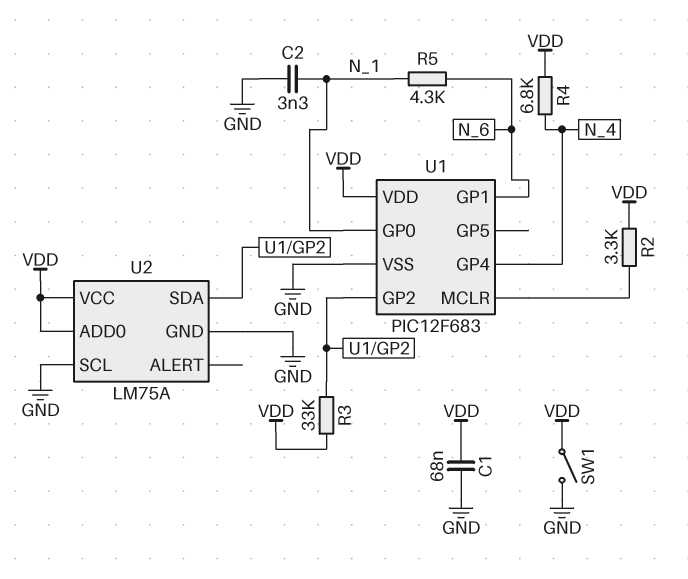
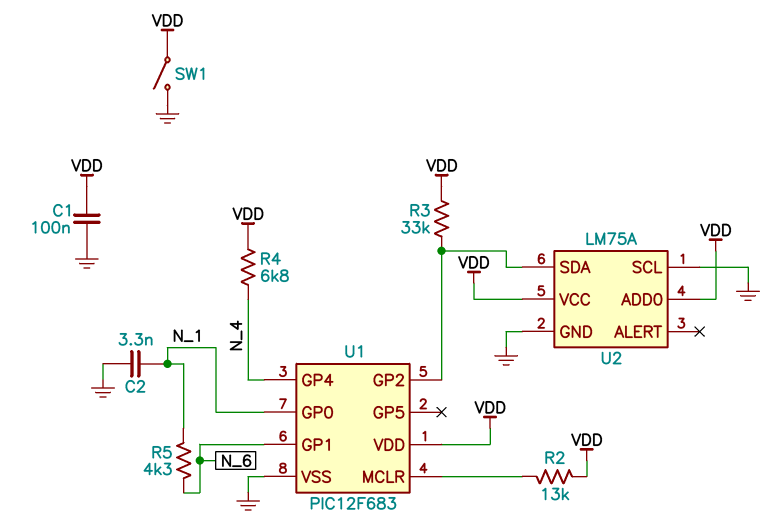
C1: 68nF (GND, VDD) -> 100nF (GND, VDD)
R2: 3.3k (U1/MCLR, VDD) -> 13k (U1/MCLR, VDD)

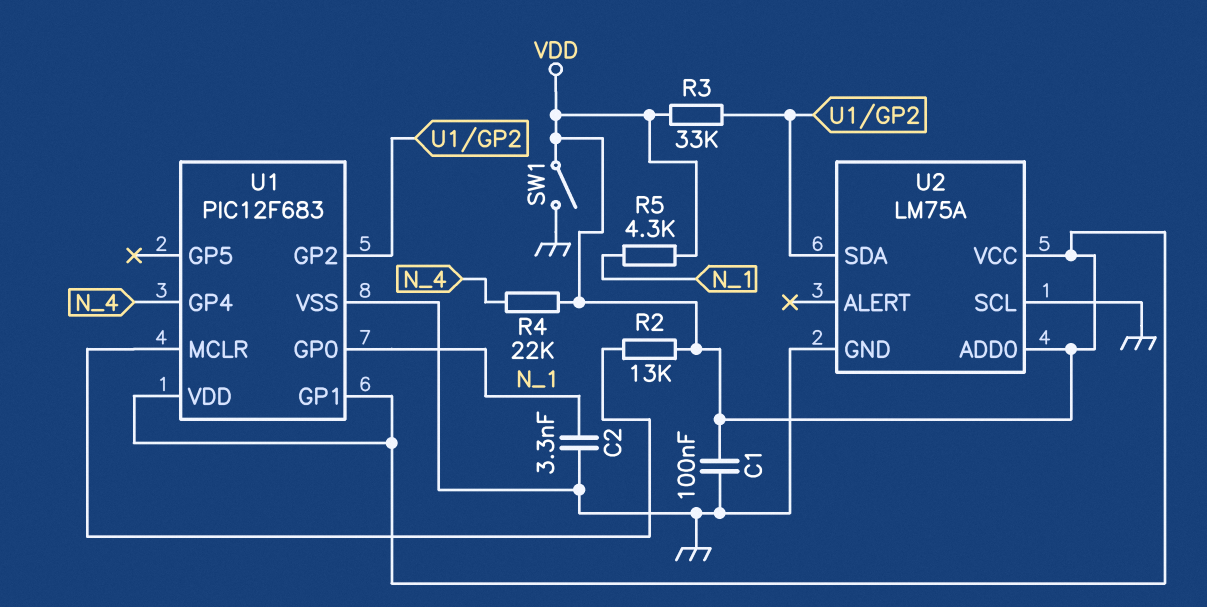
R4: 6.8k (N_4, VDD) -> 22k (N_4, VDD)
R5: 4.3k (N_1, N_6) -> 4.3k (N_1, VDD)
U1 pin GP1: N_6 -> VDD

